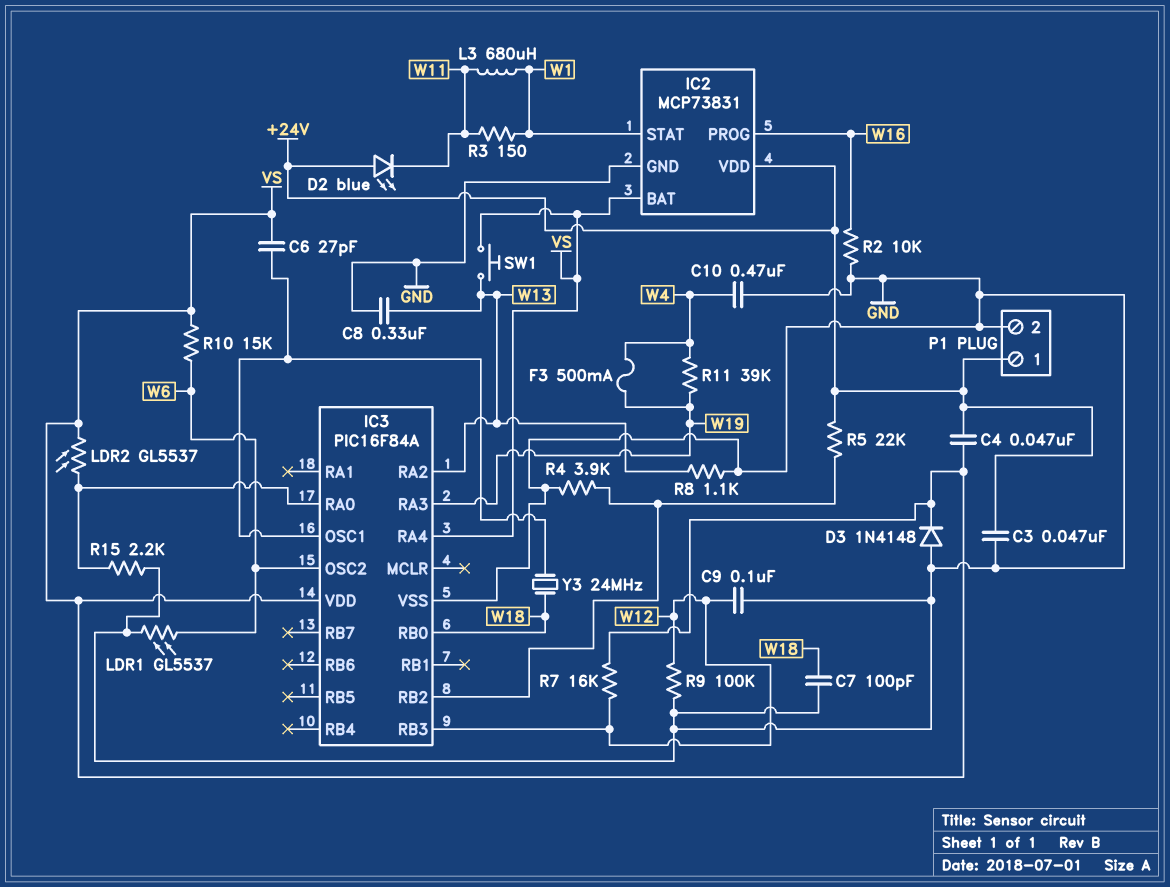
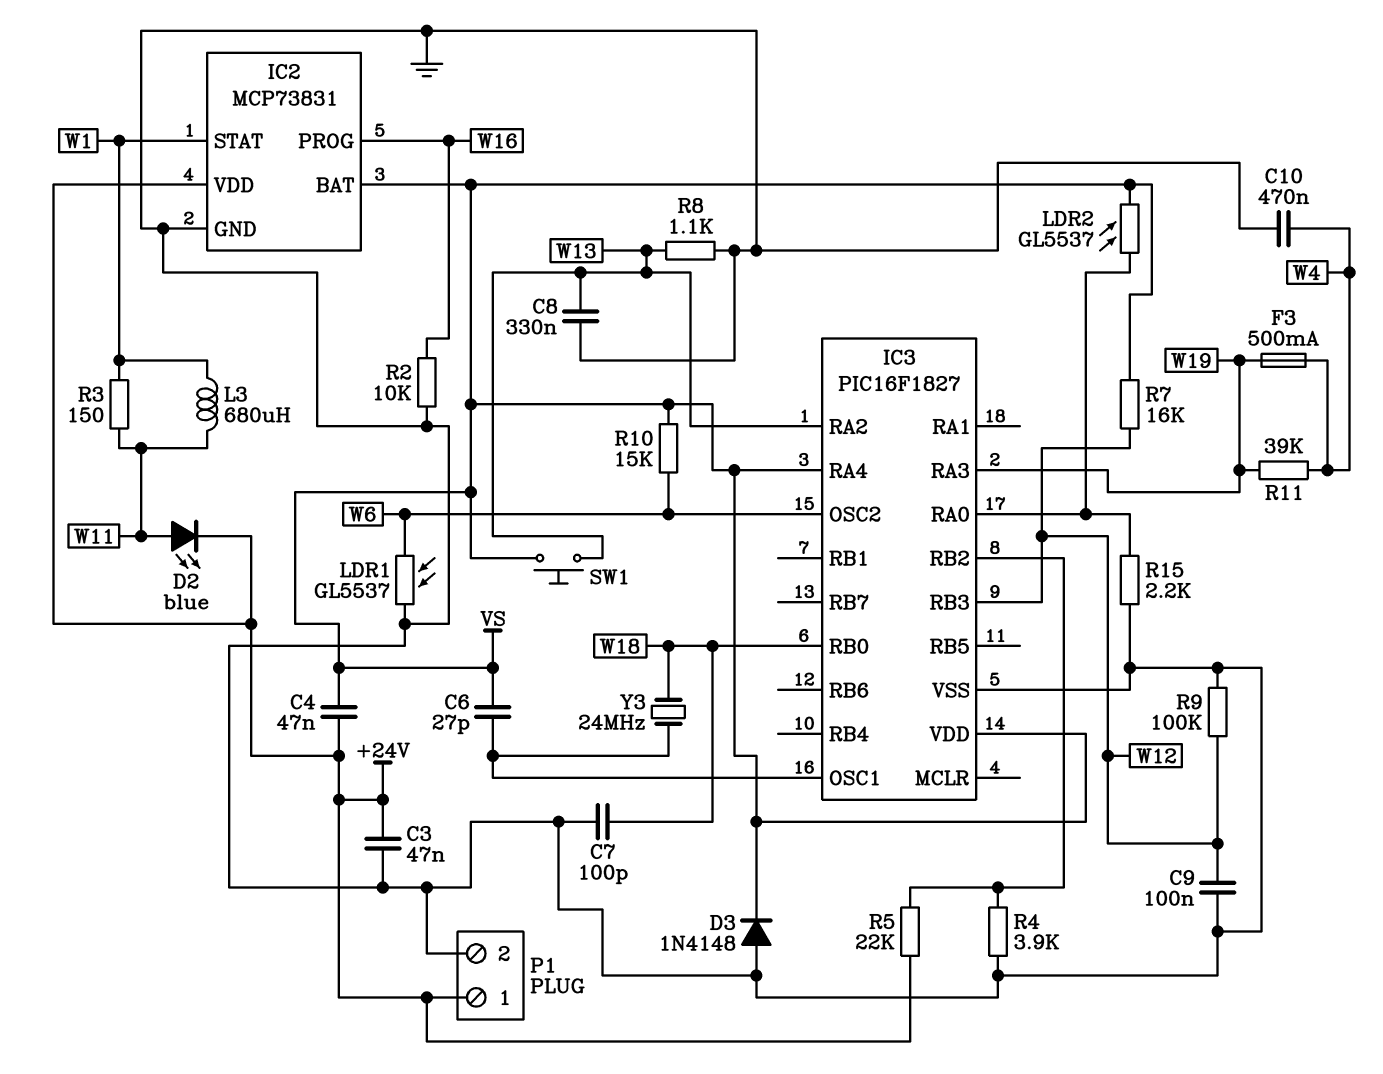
D2: LED blue (A +24V, K W11) -> LED blue (A W11, K +24V)
IC3: PIC16F84A -> PIC16F1827

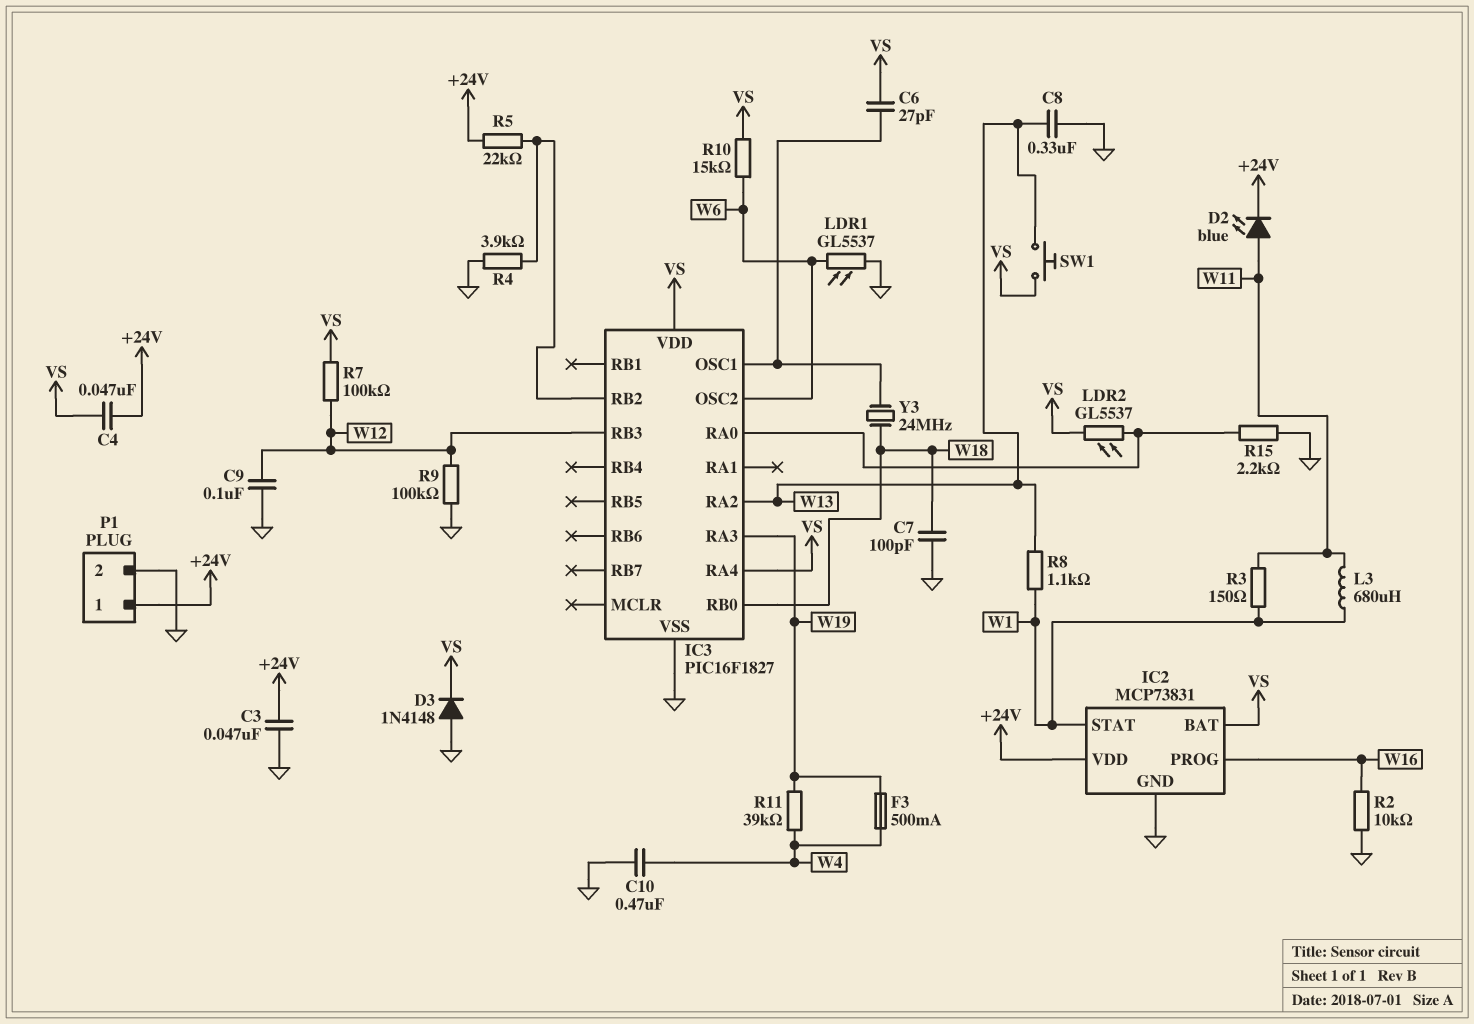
R7: 16k (VS, W12) -> 100k (VS, W12)
R8: 1.1k (GND, W13) -> 1.1k (W1, W13)

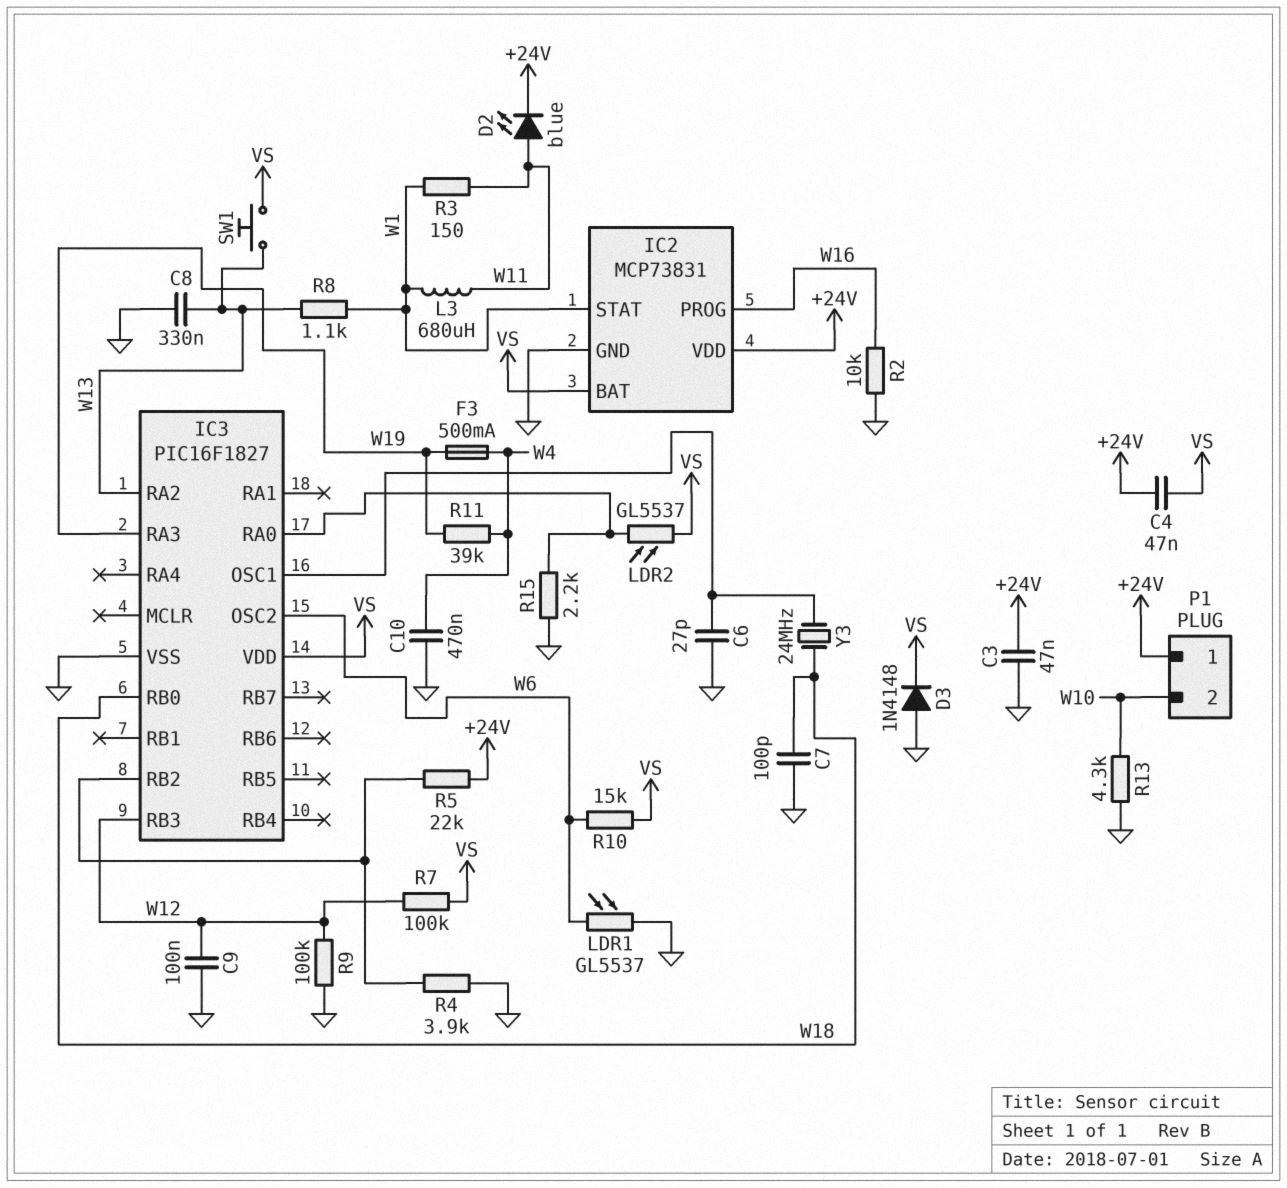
C6: 27pF (IC3/OSC1, VS) -> 27pF (GND, IC3/OSC1)
IC3 pin RA4: VS -> none
P1 pin 2: GND -> W10
R13: none -> 4.3k (GND, W10)

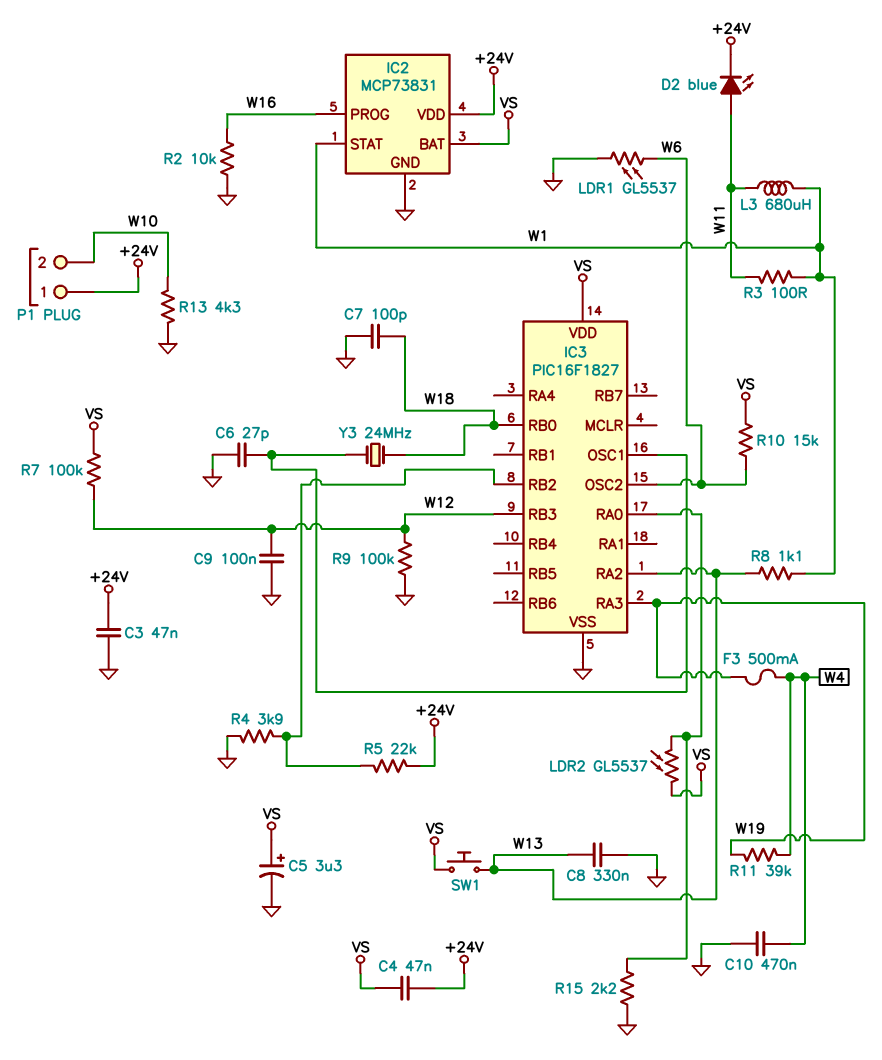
C5: none -> 3.3uF (plus VS, minus GND)
D3: diode 1N4148 (A GND, K VS) -> none
R3: 150 (W1, W11) -> 100 (W1, W11)

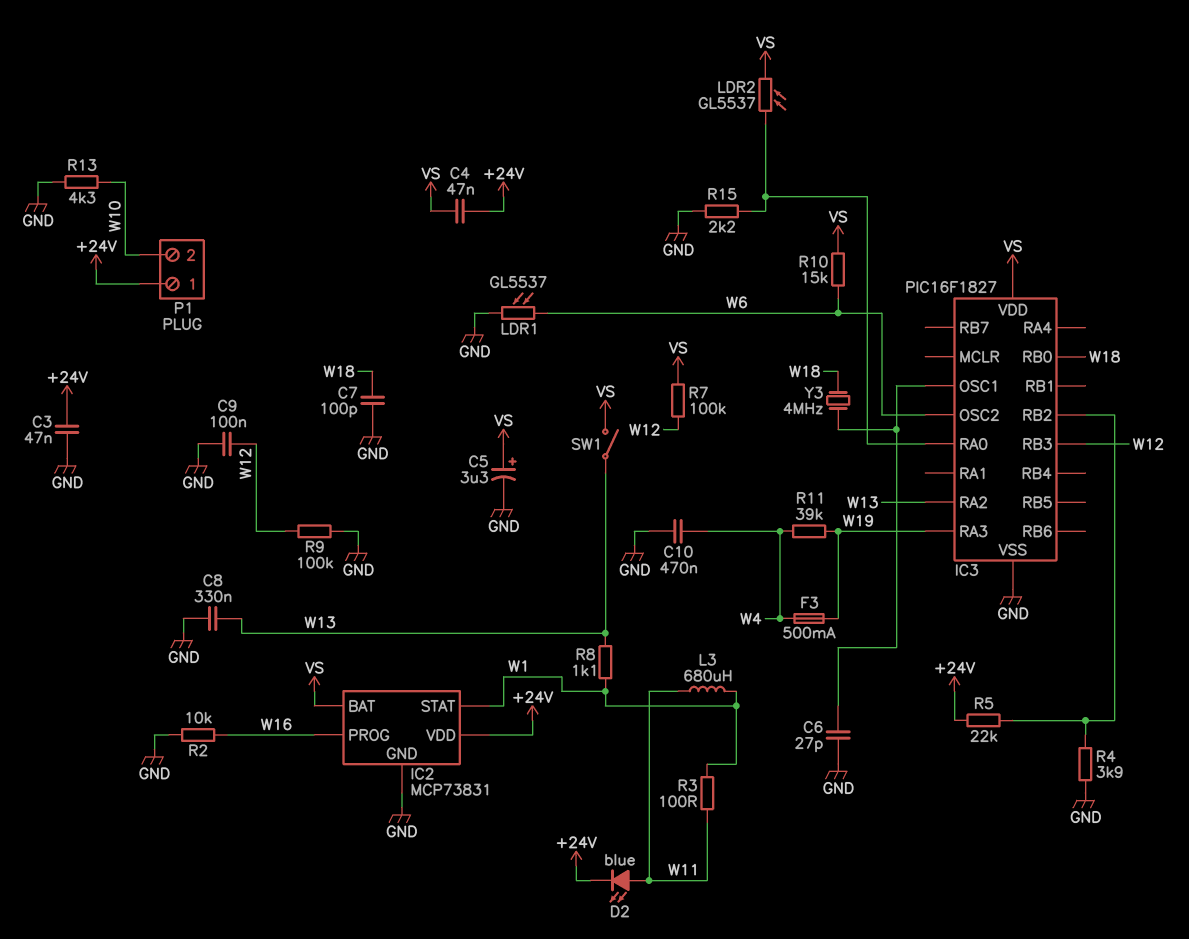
SW1: button (VS, W13) -> switch (VS, W13)
Y3: 24MHz (IC3/OSC1, W18) -> 4MHz (IC3/OSC1, W18)

